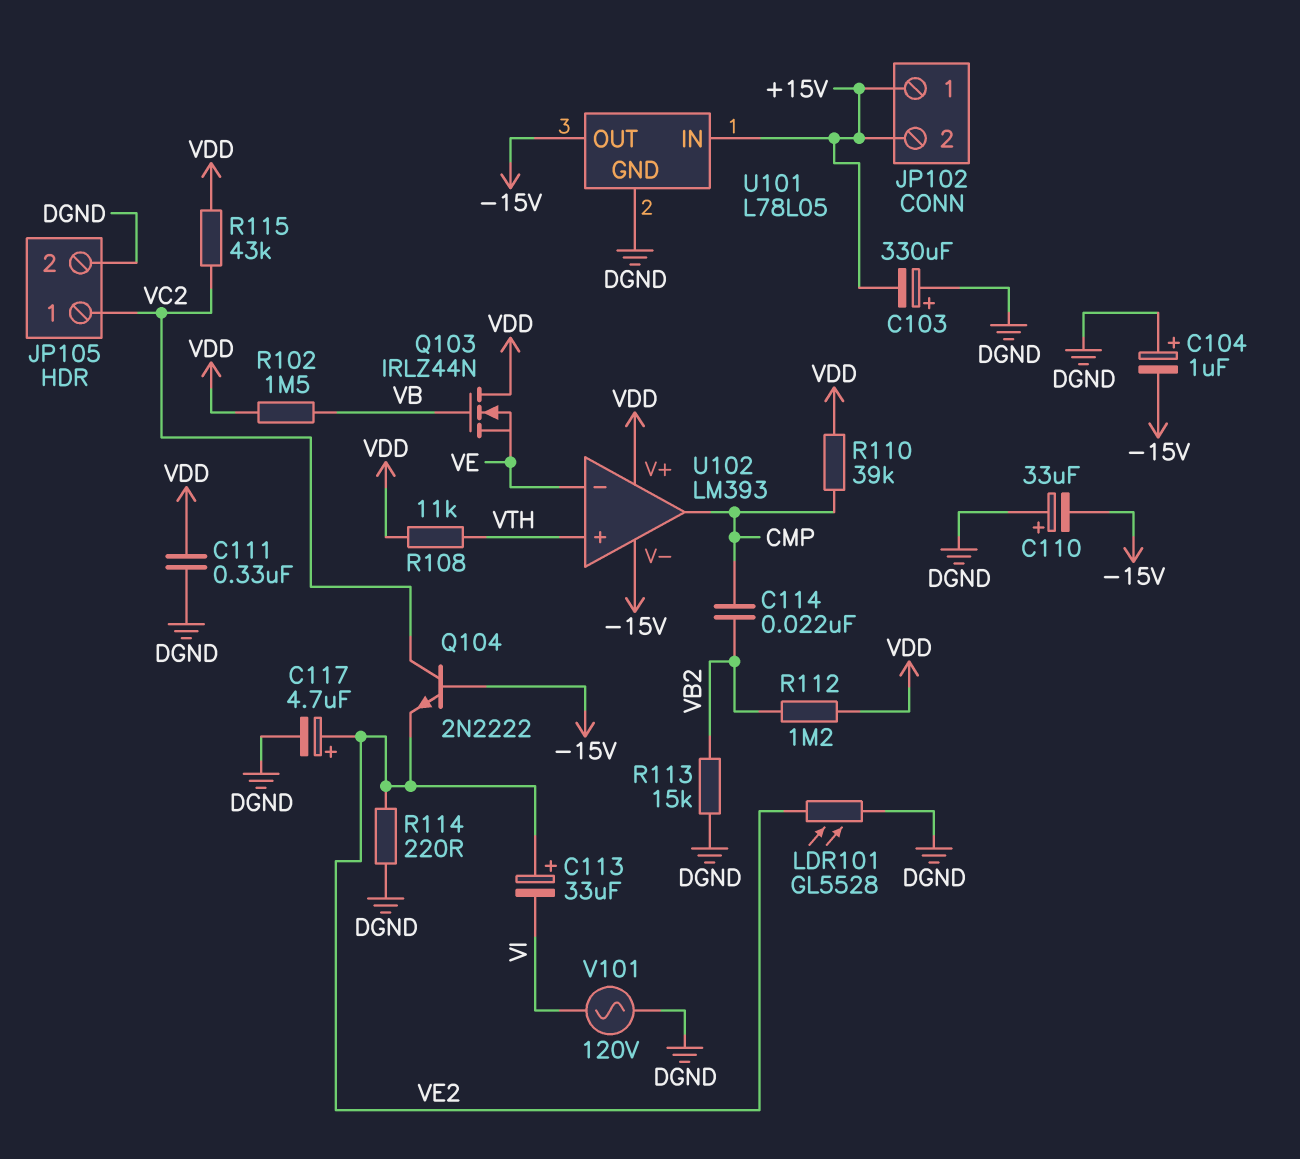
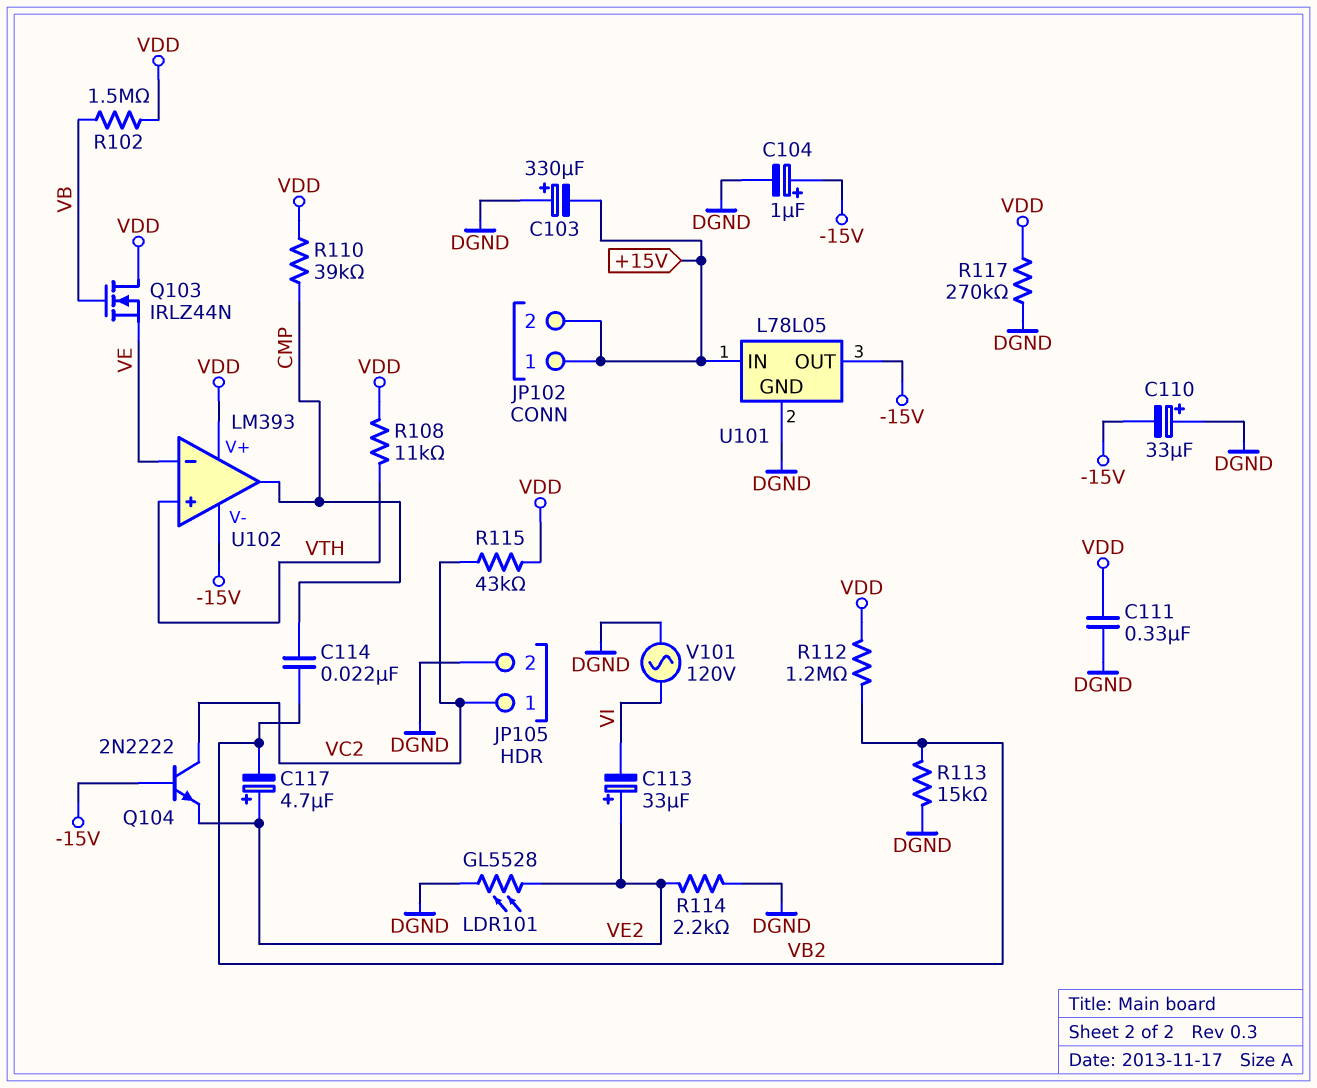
C104: 1uF (plus DGND, minus -15V) -> 1uF (plus -15V, minus DGND)
C117: 4.7uF (plus VE2, minus DGND) -> 4.7uF (plus VE2, minus VB2)
R114: 220 (DGND, VE2) -> 2.2k (DGND, VE2)
R117: none -> 270k (DGND, VDD)

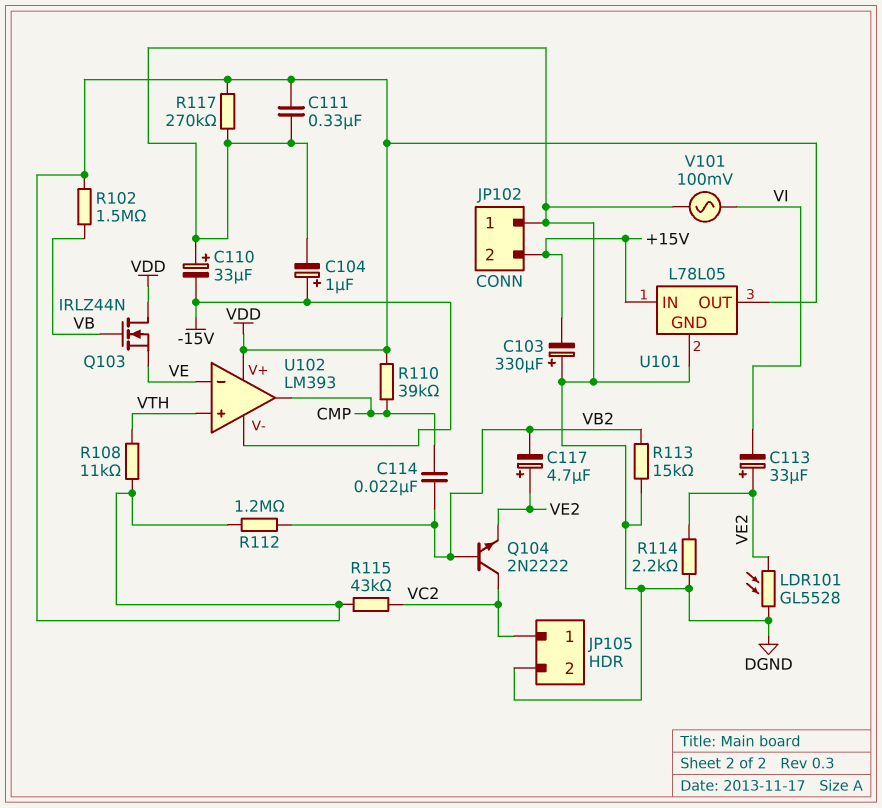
JP102 pin 1: +15V -> DGND
Q104: NPN 2N2222 (B -15V, C VC2, E VE2) -> NPN 2N2222 (B VB2, C VC2, E VE2)
U101 pin OUT: -15V -> VDD
V101: AC 120V (DGND, VI) -> AC 100mV (DGND, VI)

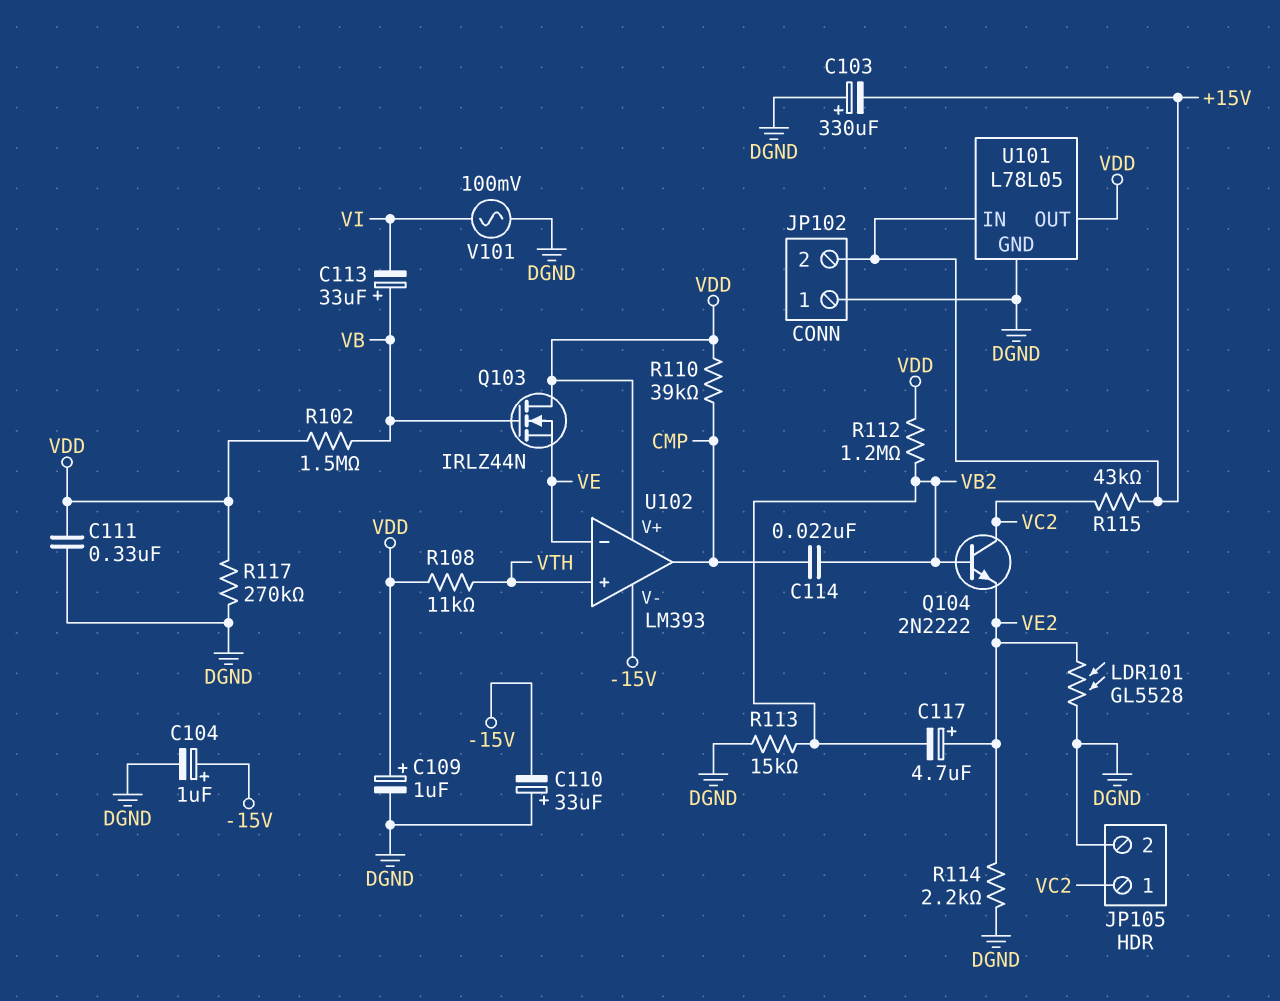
C109: none -> 1uF (plus VDD, minus DGND)
C113: 33uF (plus VE2, minus VI) -> 33uF (plus VB, minus VI)
R115: 43k (VC2, VDD) -> 43k (+15V, VC2)

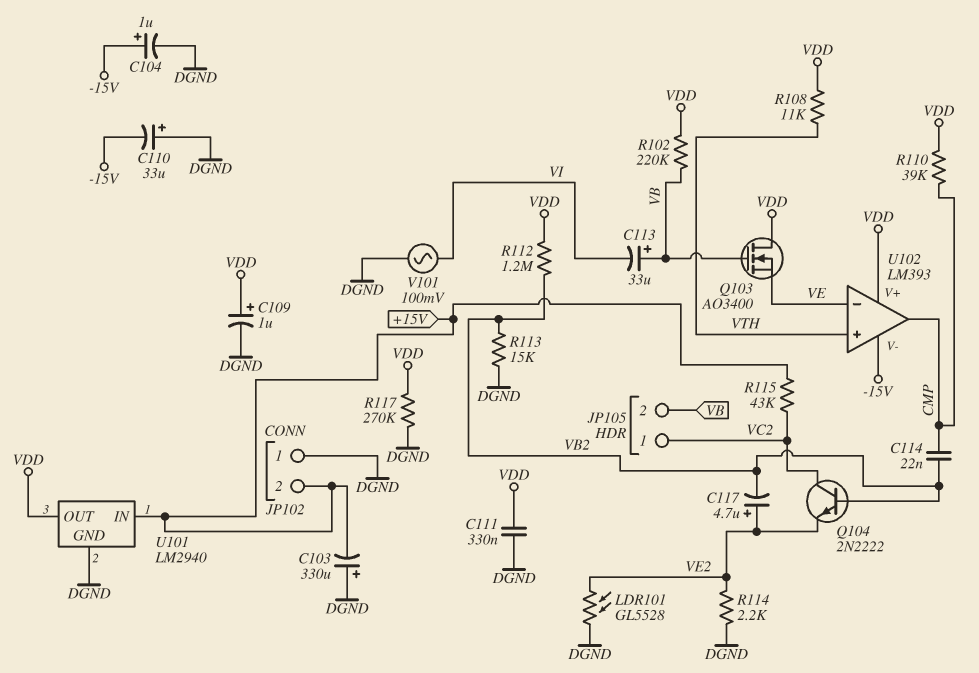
JP105 pin 2: DGND -> VB
Q103: NMOS IRLZ44N (G VB, D VDD, S VE) -> NMOS AO3400 (G VB, D VDD, S VE)
R102: 1.5M (VB, VDD) -> 220k (VB, VDD)
U101: L78L05 -> LM2940

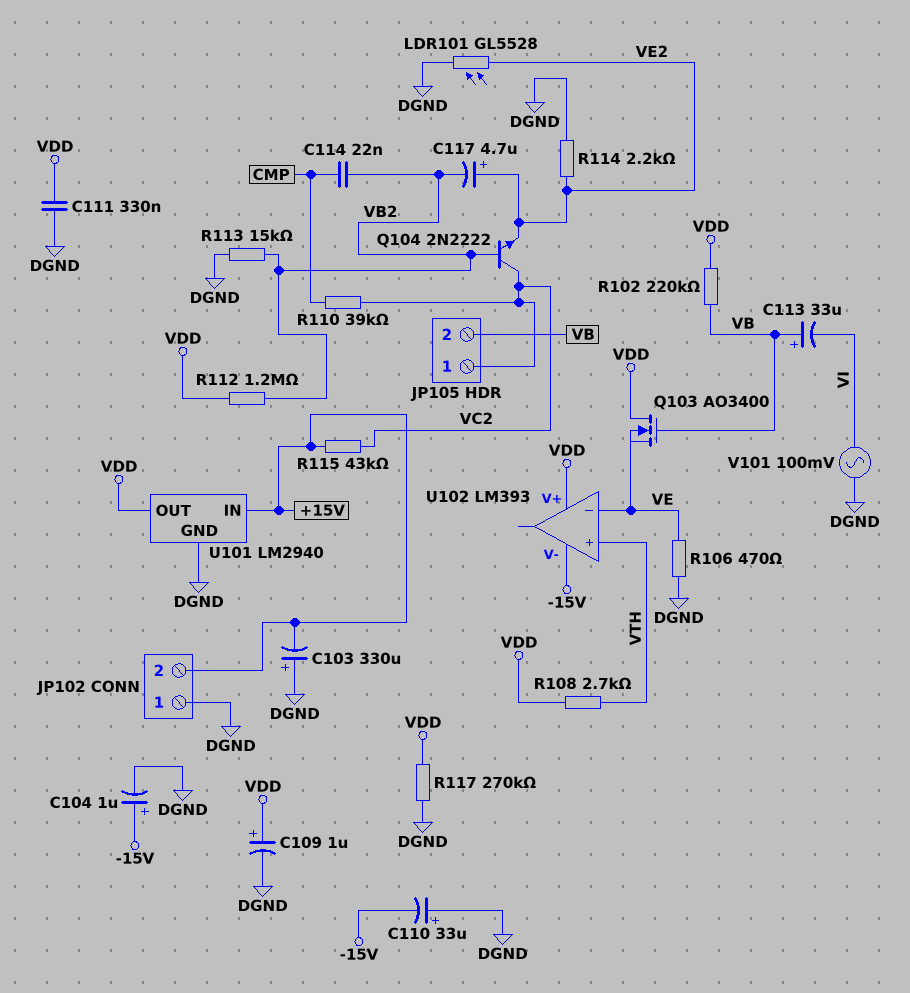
R106: none -> 470 (DGND, VE)
R108: 11k (VDD, VTH) -> 2.7k (VDD, VTH)
R110: 39k (CMP, VDD) -> 39k (CMP, VC2)
U102 pin out: CMP -> none

